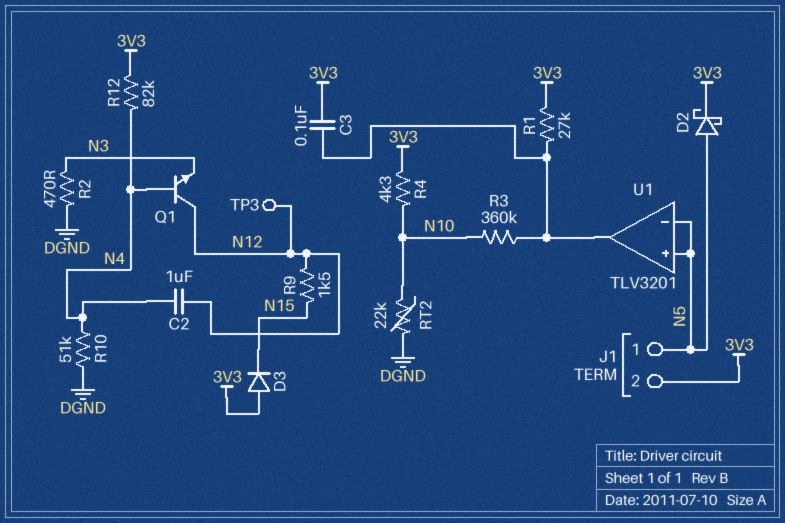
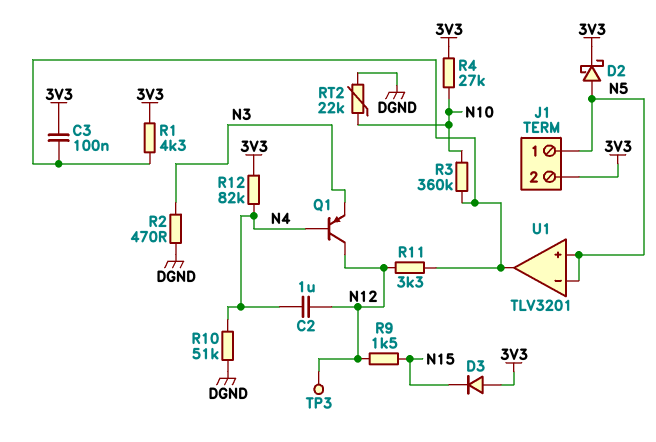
Q1: NPN (B N4, C N12, E N3) -> PNP (B N4, C N12, E N3)
R1: 27k (3V3, U1/out) -> 4.3k (3V3, U1/out)
R4: 4.3k (3V3, N10) -> 27k (3V3, N10)
R11: none -> 3.3k (N12, U1/out)

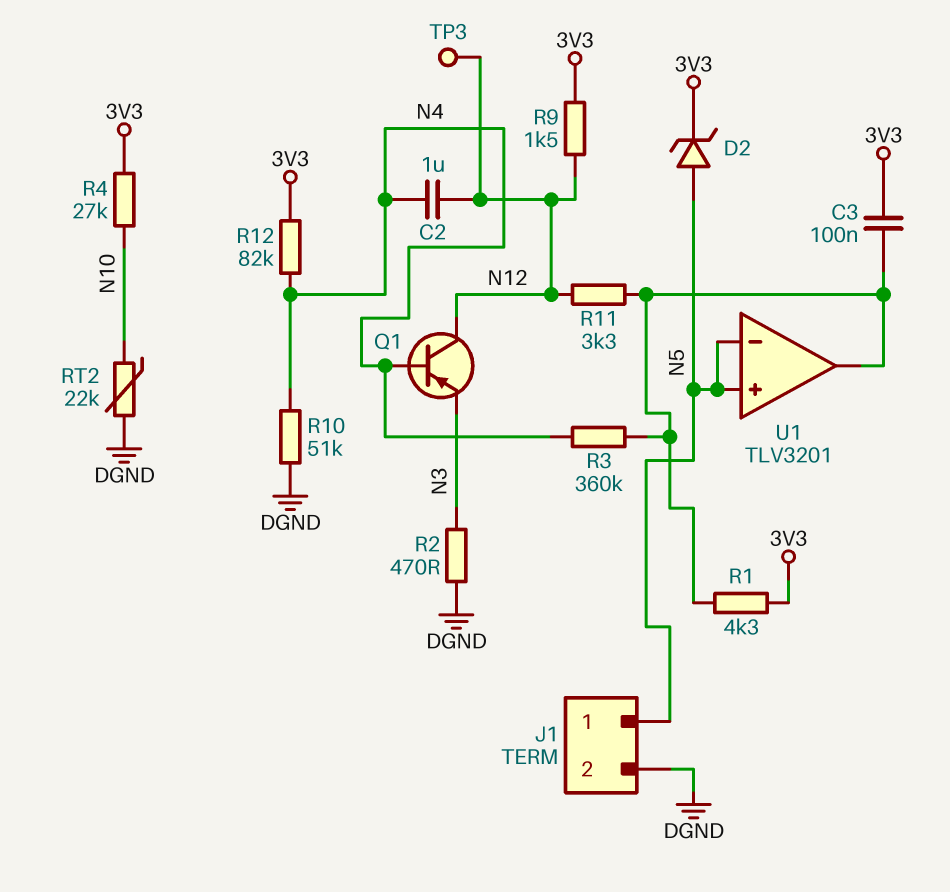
D2: schottky (A N5, K 3V3) -> zener (A N5, K 3V3)
D3: diode (A 3V3, K N15) -> none
J1 pin 2: 3V3 -> DGND
R3: 360k (N10, U1/out) -> 360k (N4, U1/out)
R9: 1.5k (N12, N15) -> 1.5k (3V3, N12)

